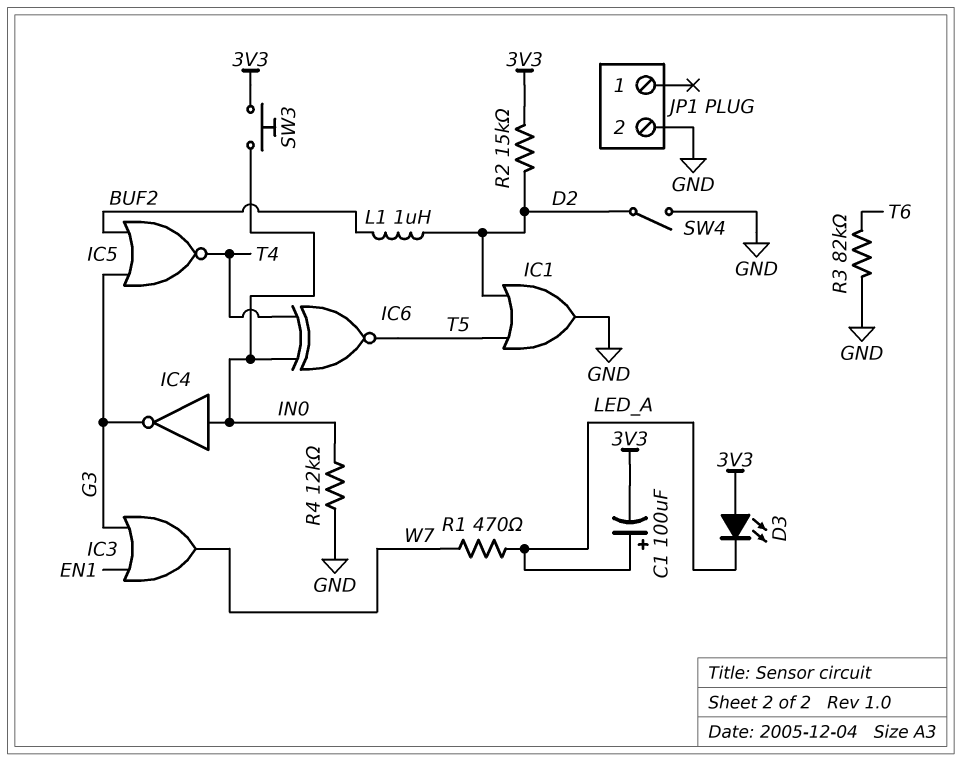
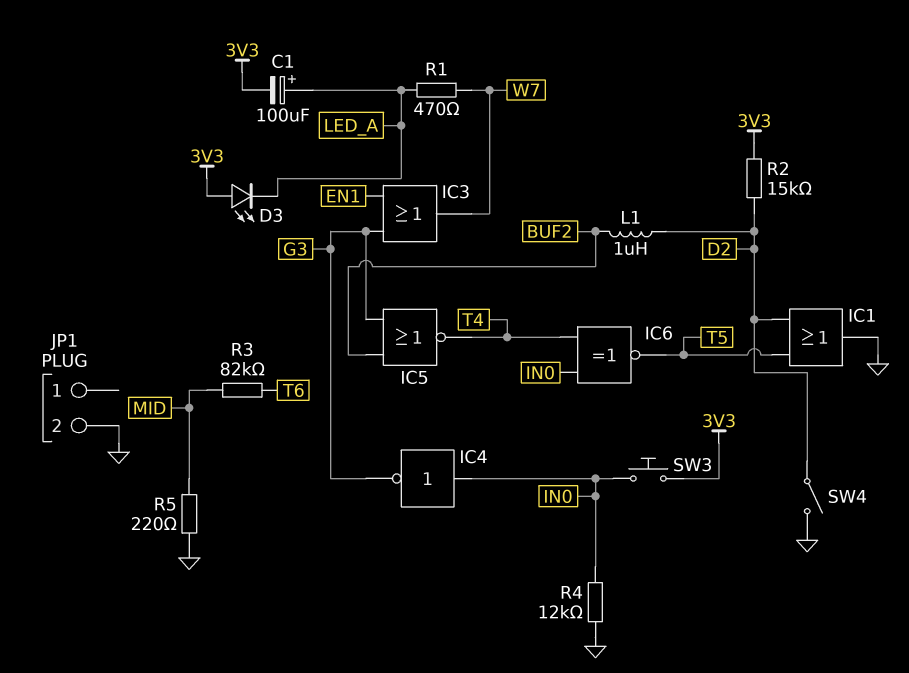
R3: 82k (GND, T6) -> 82k (MID, T6)
R5: none -> 220 (GND, MID)

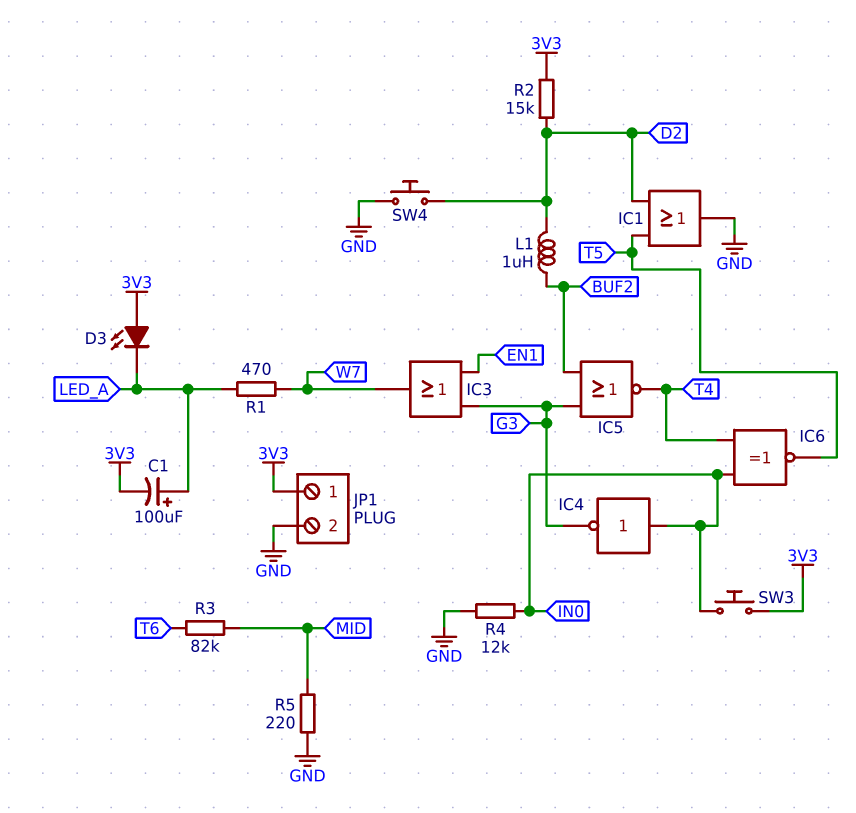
JP1 pin 1: none -> 3V3
SW4: switch (D2, GND) -> button (D2, GND)

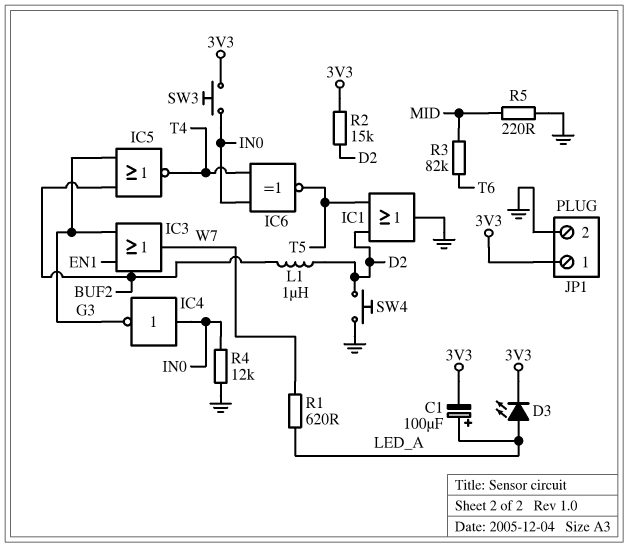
D3: LED (A 3V3, K LED_A) -> LED (A LED_A, K 3V3)
R1: 470 (LED_A, W7) -> 620 (LED_A, W7)

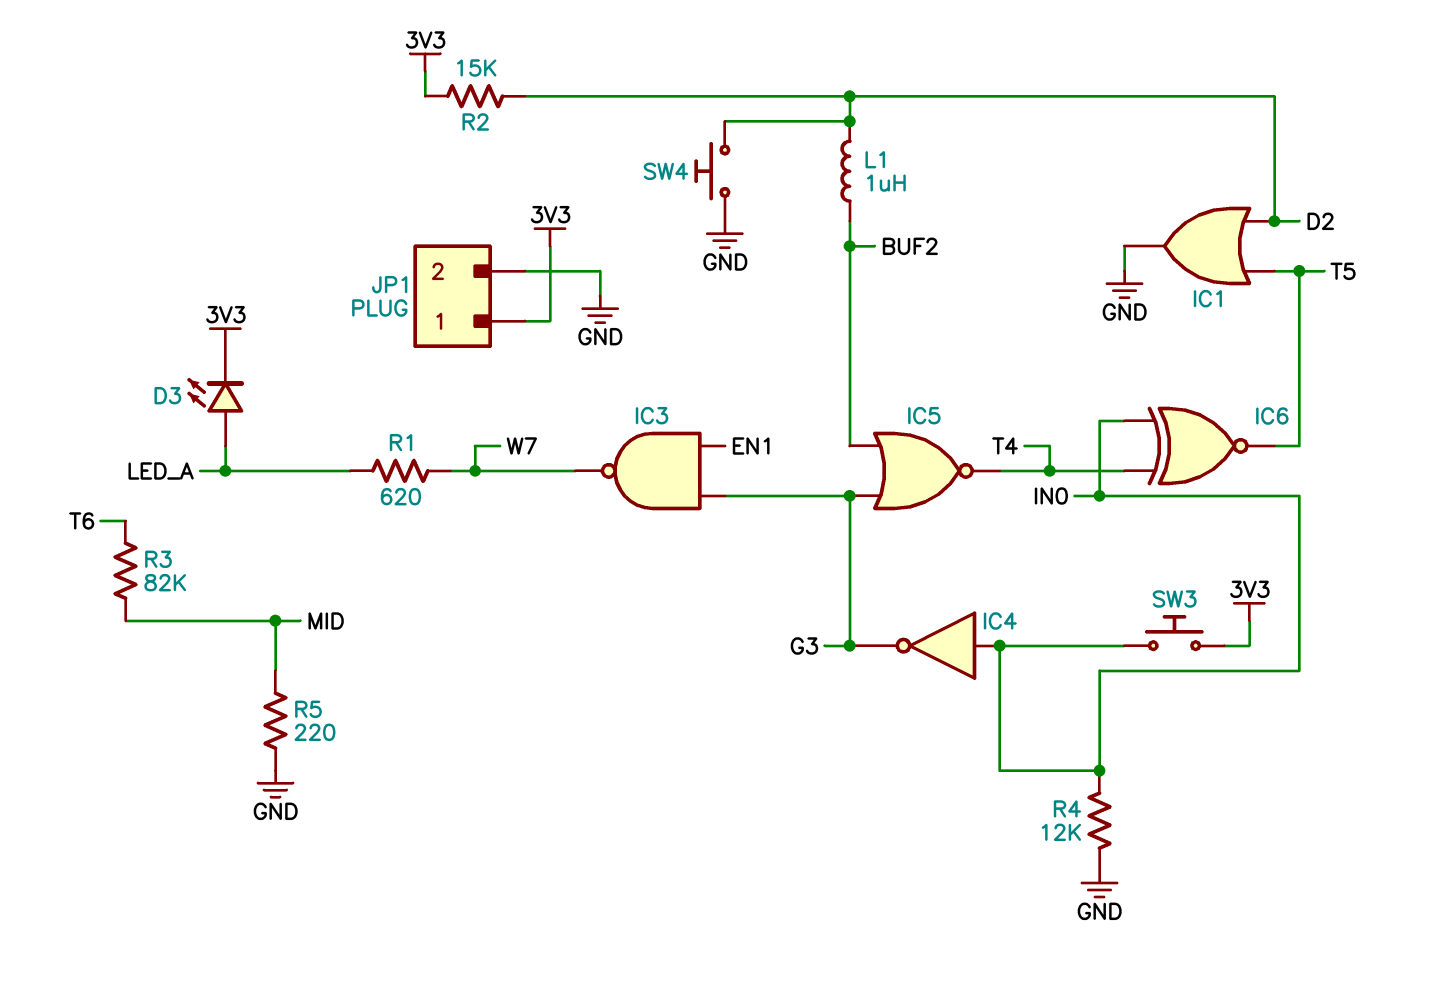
C1: 100uF (plus LED_A, minus 3V3) -> none
IC3: OR (in EN1, in G3, out W7) -> NAND (in EN1, in G3, out W7)

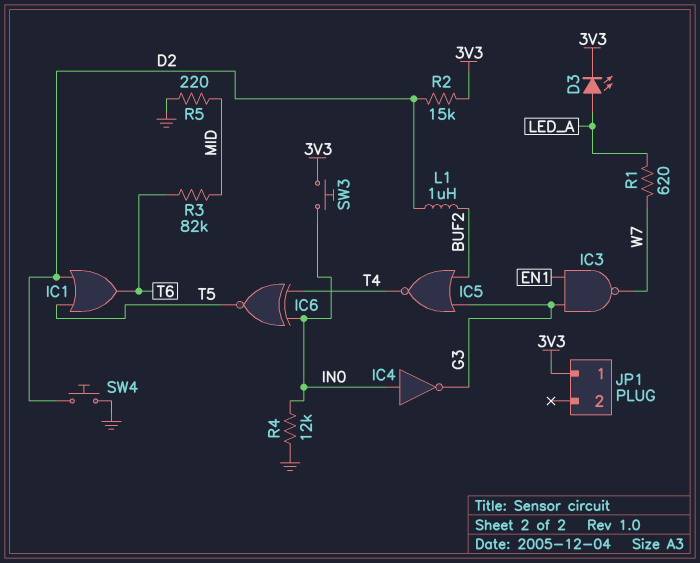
IC1: OR (in D2, in T5, out GND) -> OR (in D2, in T5, out T6)
JP1 pin 2: GND -> none

